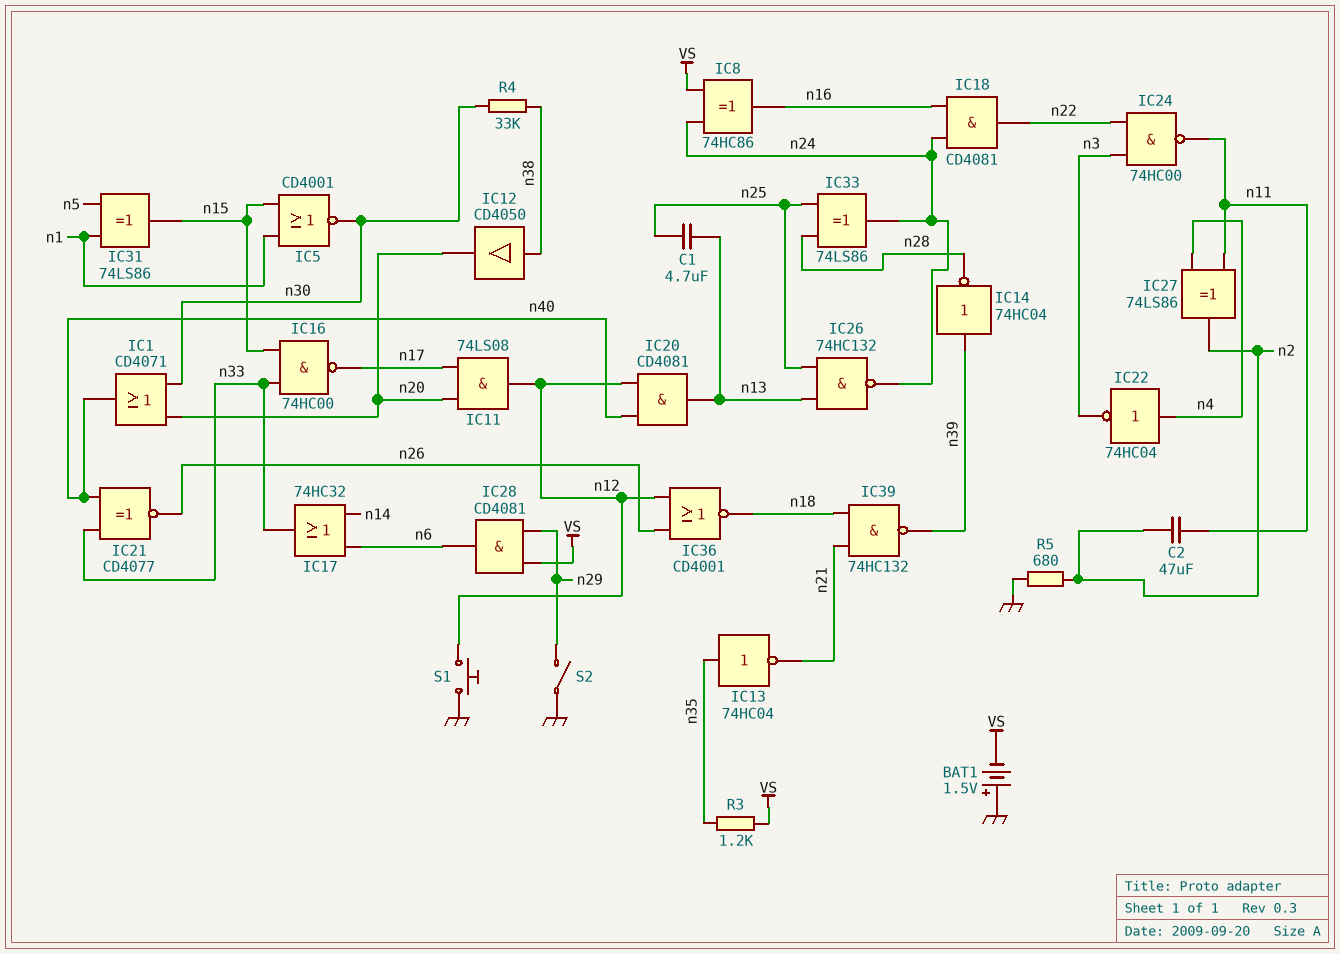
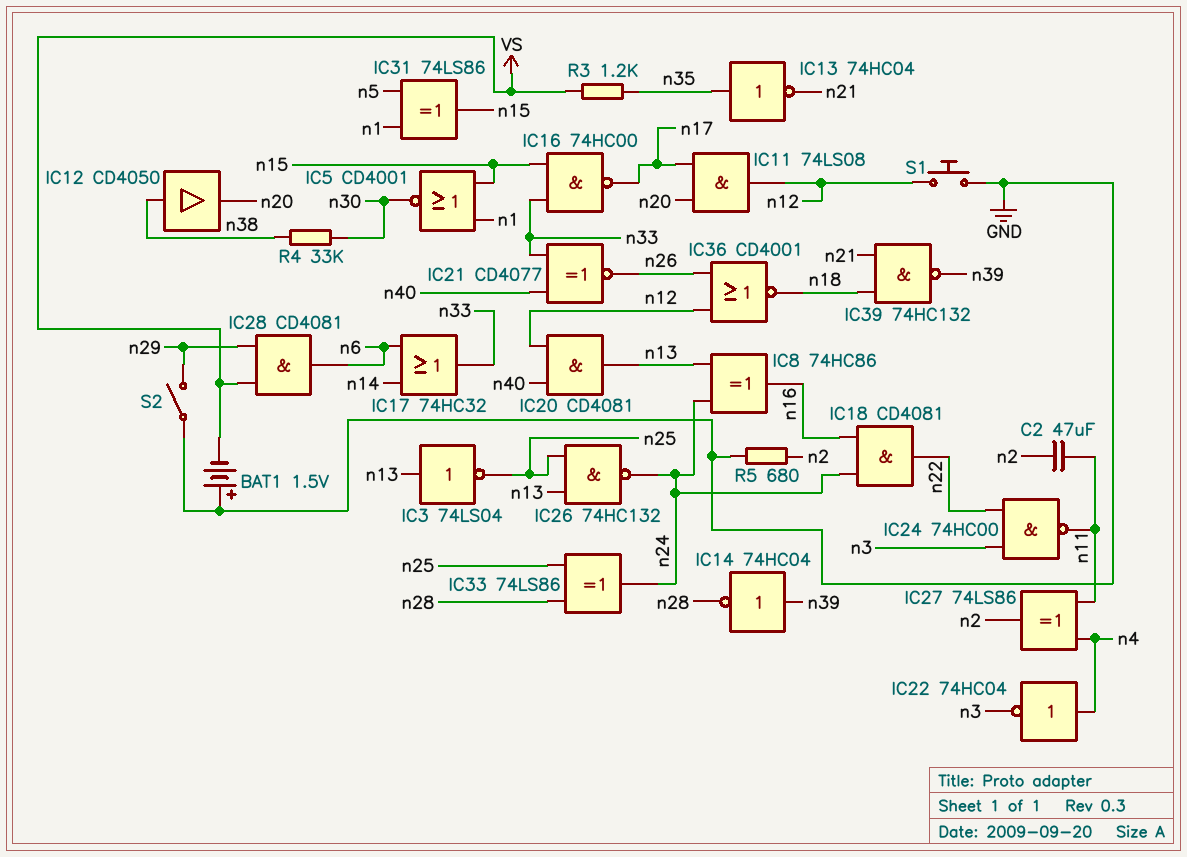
C1: 4.7uF (n13, n25) -> none
IC1: OR CD4071 (in n20, in n30, out n40) -> none
IC3: none -> NOT 74LS04 (in n13, out n25)
IC8: XOR 74HC86 (in VS, in n24, out n16) -> XOR 74HC86 (in n13, in n24, out n16)

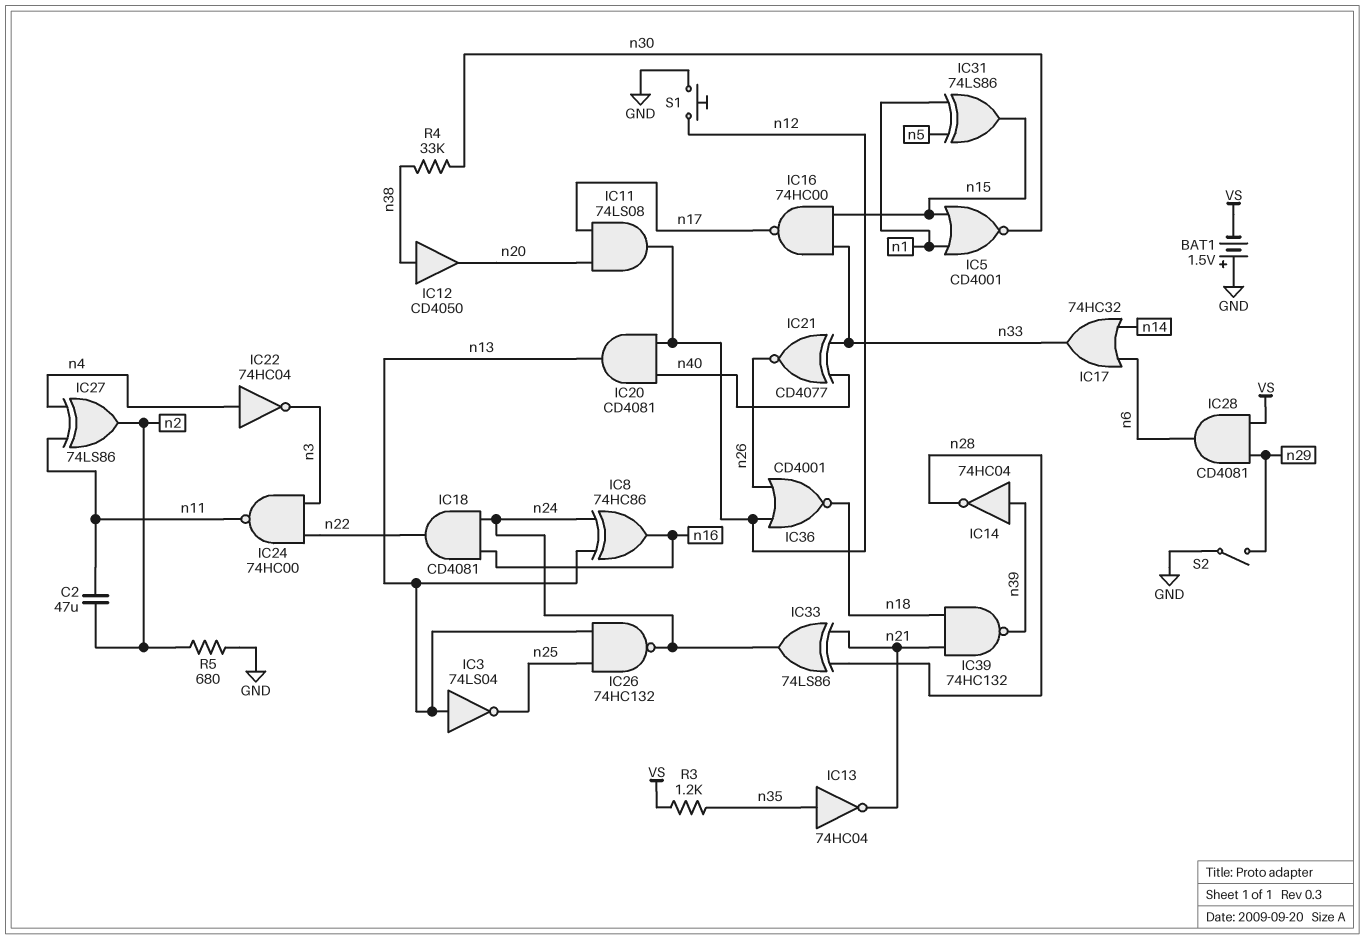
IC33: XOR 74LS86 (in n25, in n28, out n24) -> XOR 74LS86 (in n21, in n28, out n24)

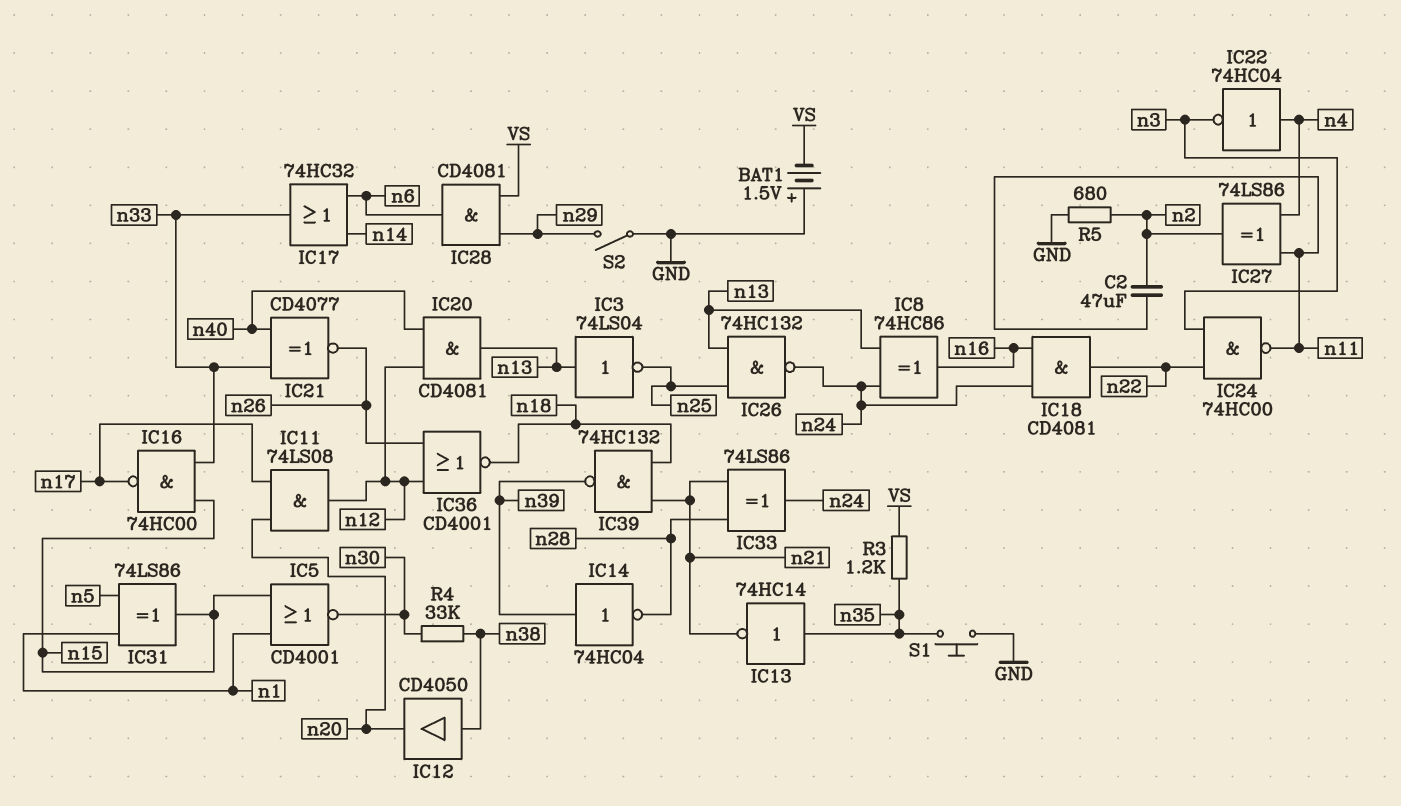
IC13: NOT 74HC04 (in n35, out n21) -> NOT 74HC14 (in n35, out n21)
S1: button (GND, n12) -> button (GND, n35)

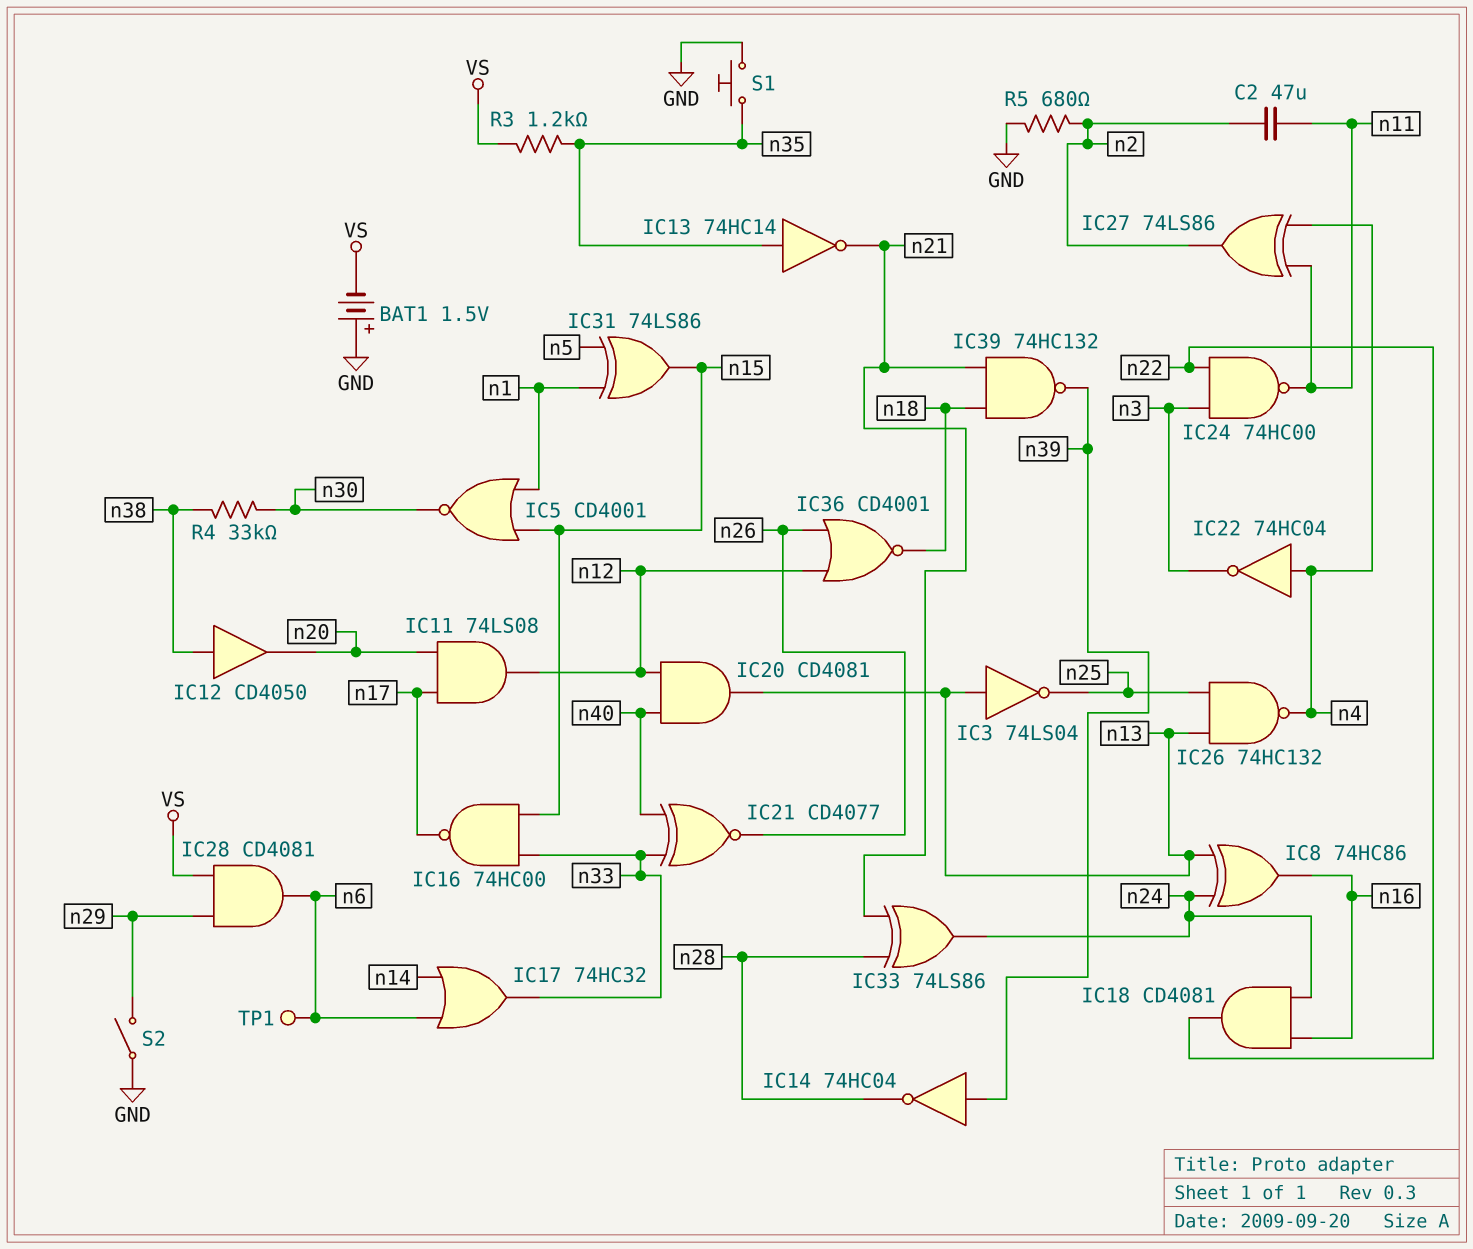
IC26: NAND 74HC132 (in n13, in n25, out n24) -> NAND 74HC132 (in n13, in n25, out n4)
TP1: none -> test point (n6)

